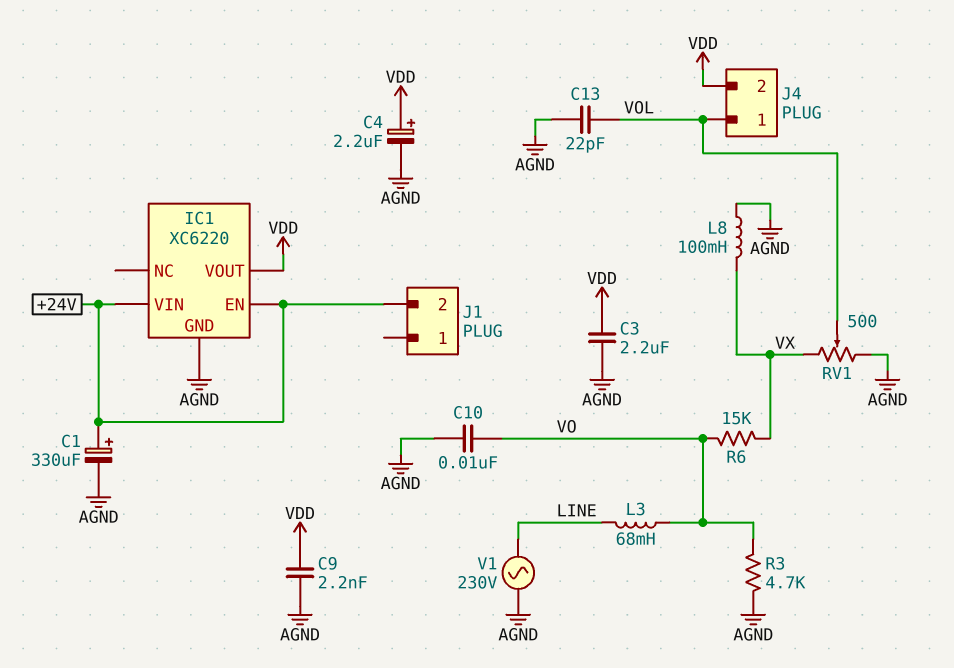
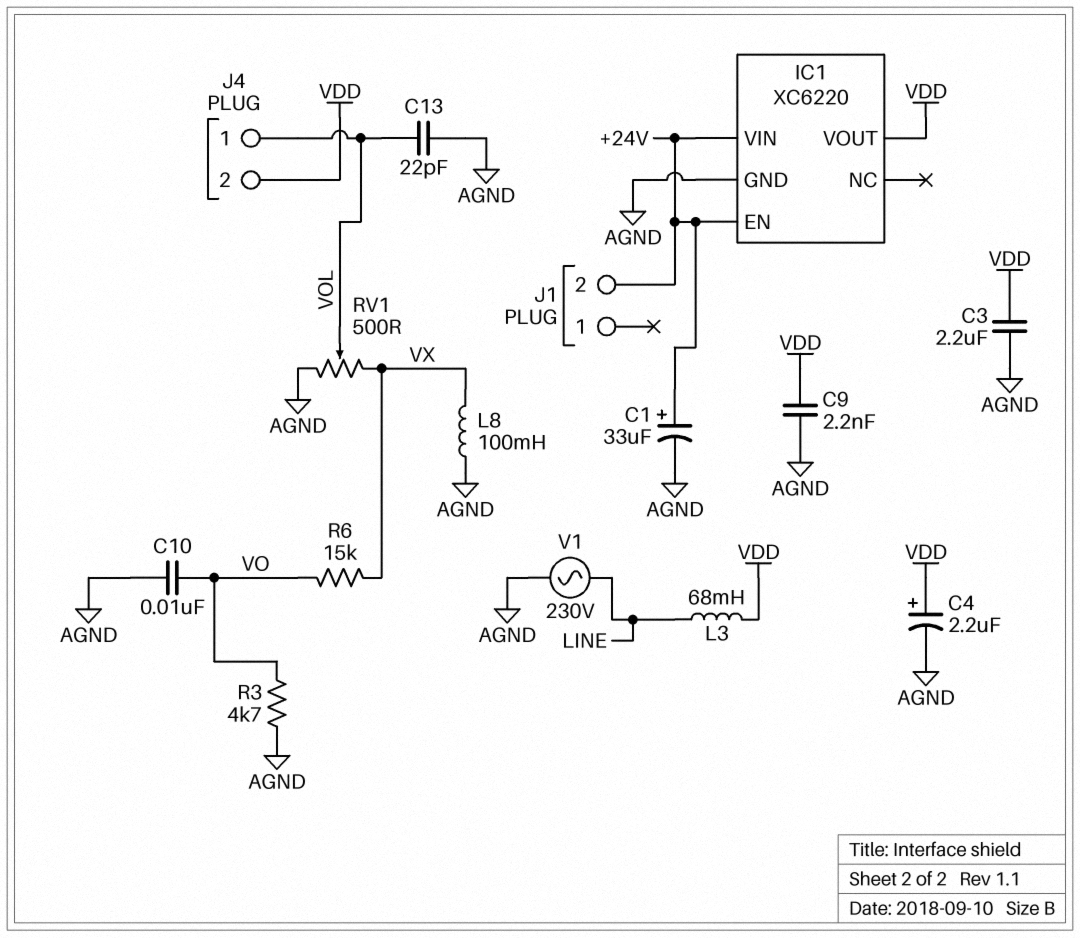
C1: 330uF (plus +24V, minus AGND) -> 33uF (plus +24V, minus AGND)
L3: 68mH (LINE, VO) -> 68mH (LINE, VDD)

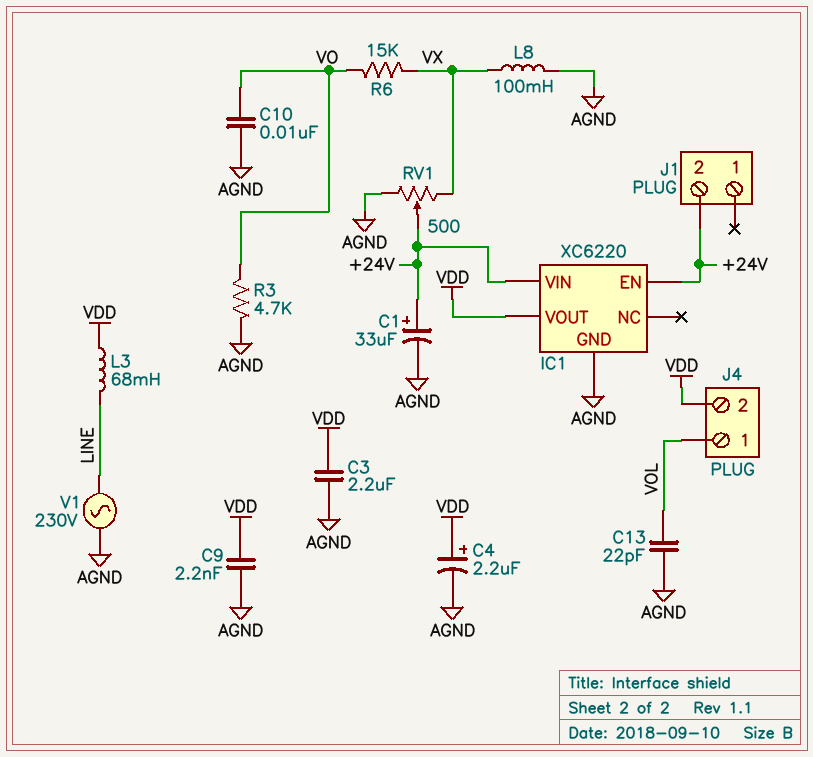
RV1: 500 (AGND, VX, wiper VOL) -> 500 (AGND, VX, wiper +24V)

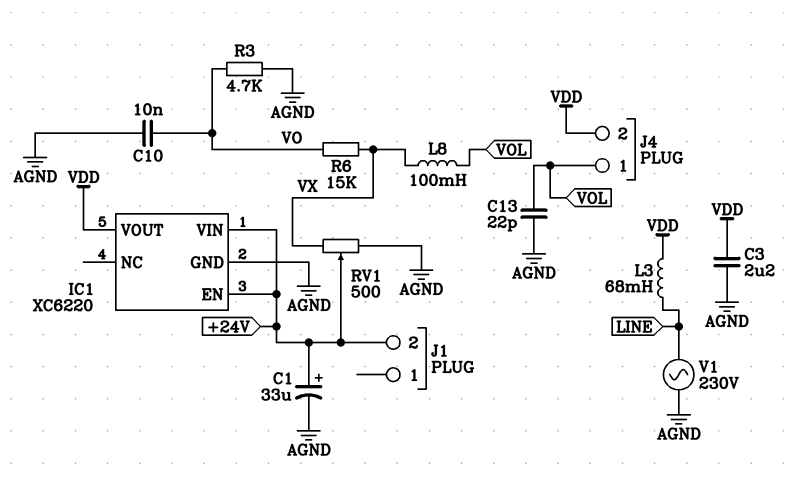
C4: 2.2uF (plus VDD, minus AGND) -> none
C9: 2.2nF (AGND, VDD) -> none
L8: 100mH (AGND, VX) -> 100mH (VOL, VX)

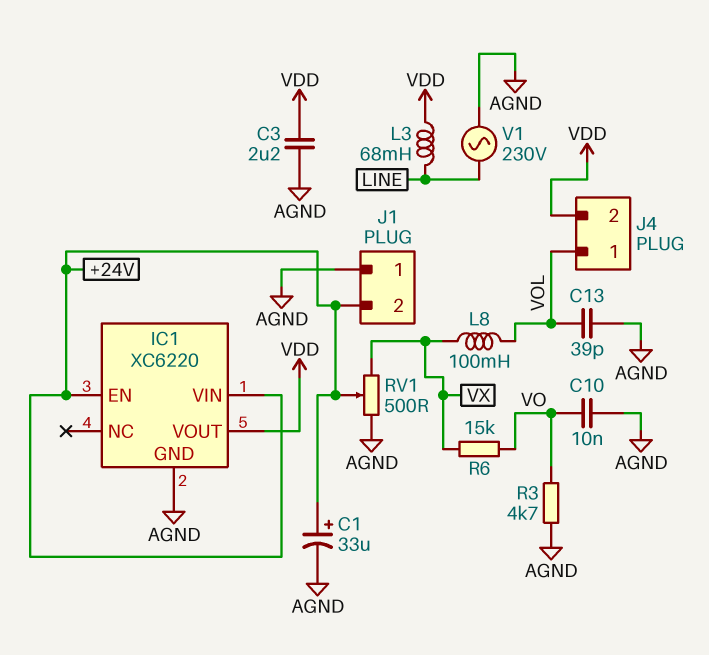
C13: 22pF (AGND, VOL) -> 39pF (AGND, VOL)
J1 pin 1: none -> AGND

